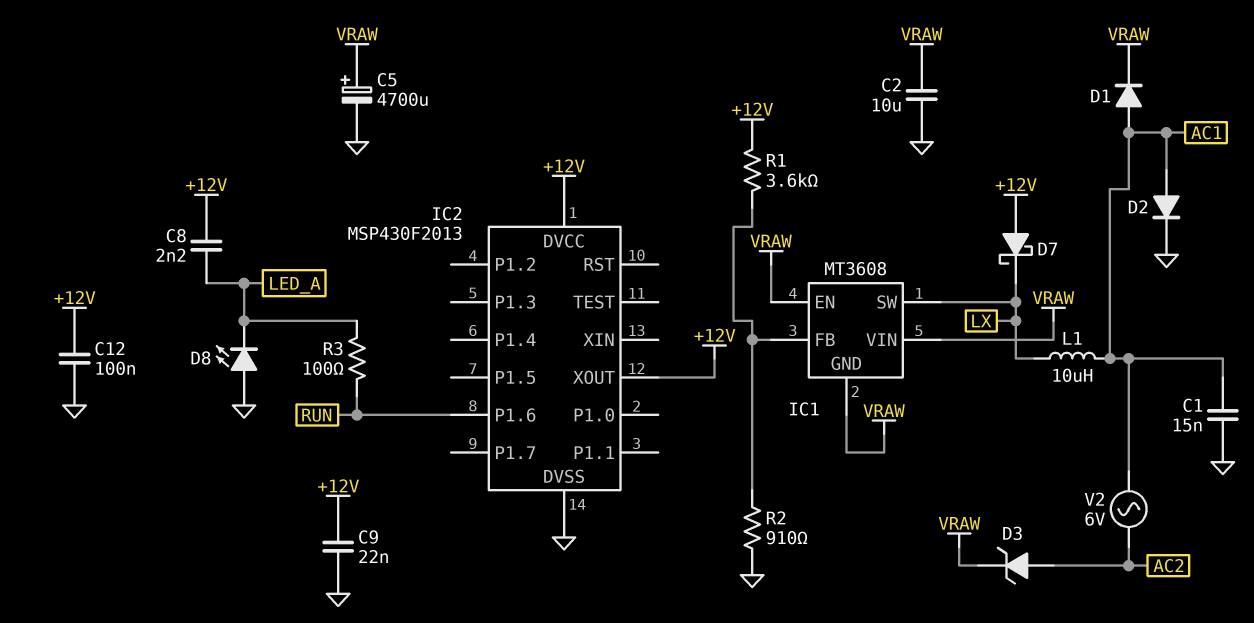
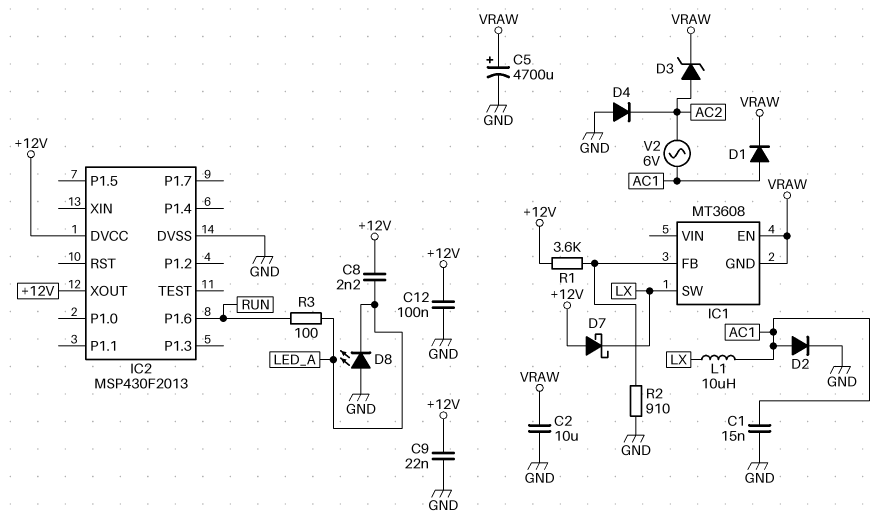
D4: none -> diode (A GND, K AC2)
IC1 pin VIN: VRAW -> none

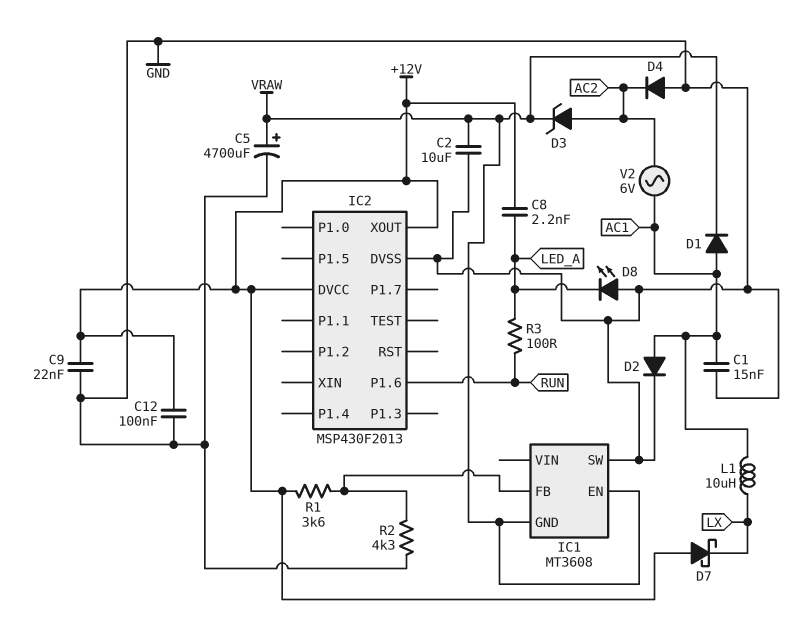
IC1 pin SW: LX -> GND
R2: 910 (GND, IC1/FB) -> 4.3k (GND, IC1/FB)

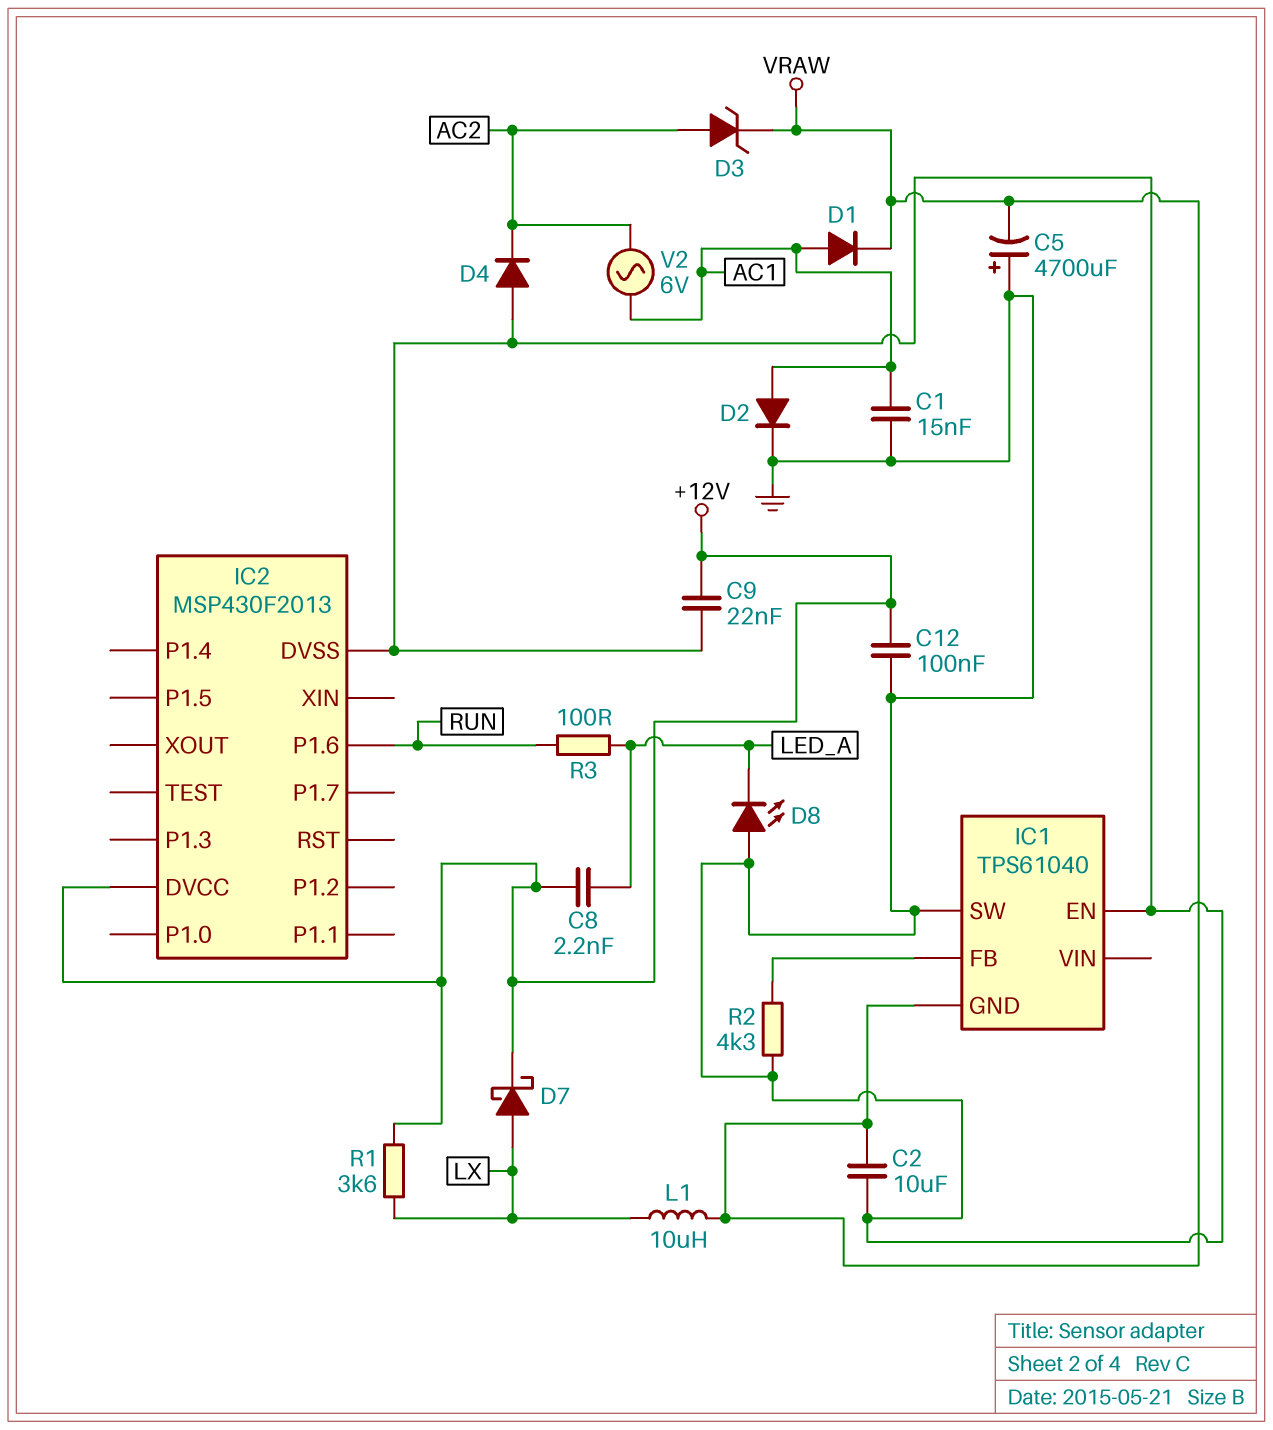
C5: 4700uF (plus VRAW, minus GND) -> 4700uF (plus GND, minus VRAW)
D7: schottky (A +12V, K LX) -> schottky (A LX, K +12V)
IC1: MT3608 -> TPS61040
IC1 pin EN: VRAW -> GND
IC2 pin XOUT: +12V -> none
L1: 10uH (AC1, LX) -> 10uH (LX, VRAW)
R1: 3.6k (+12V, IC1/FB) -> 3.6k (+12V, LX)

